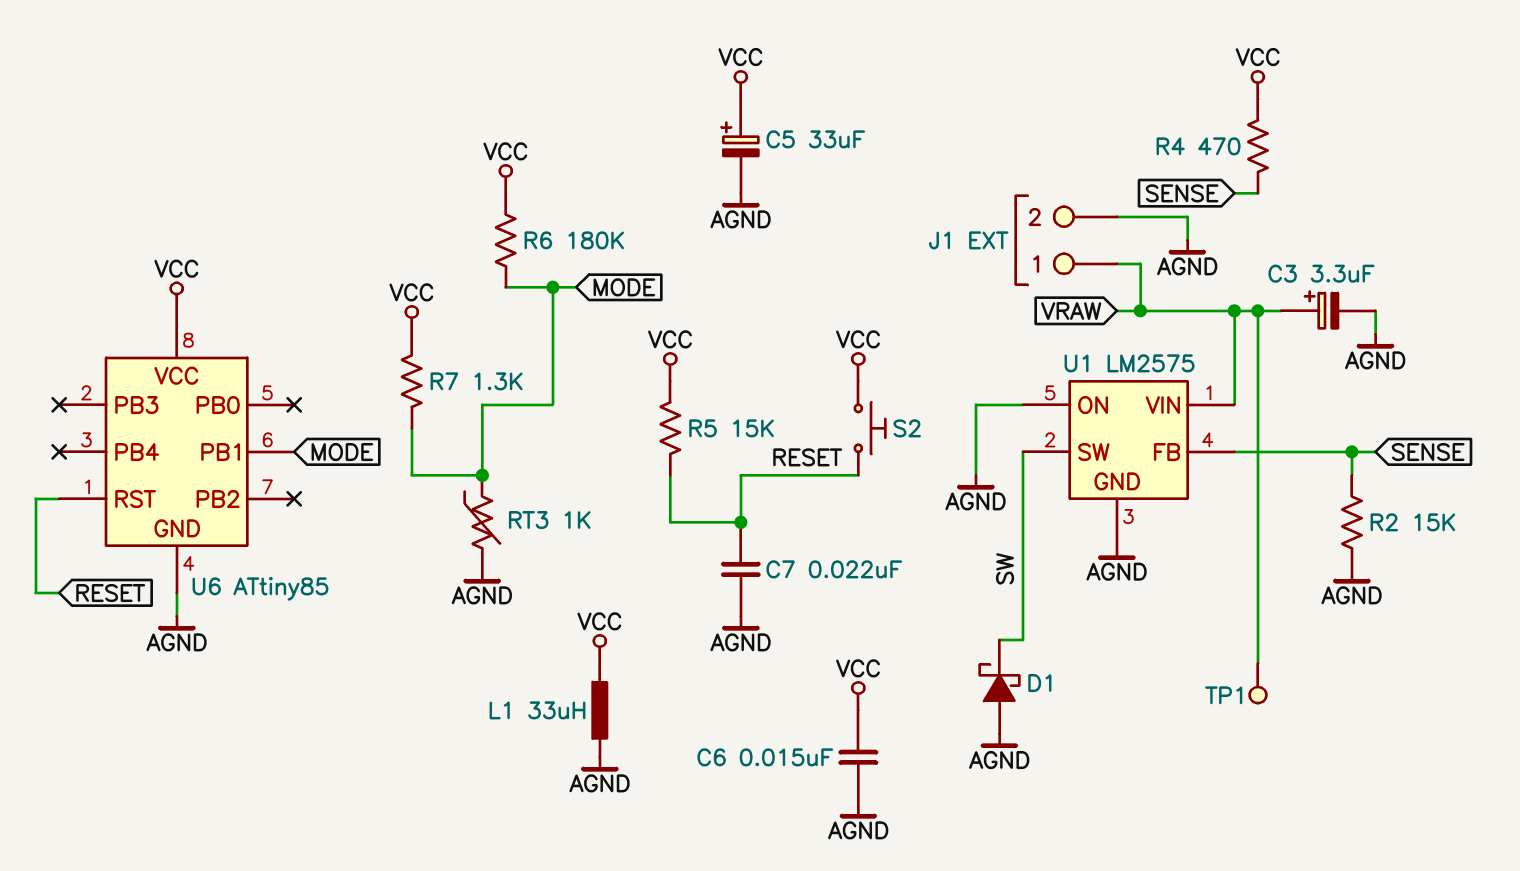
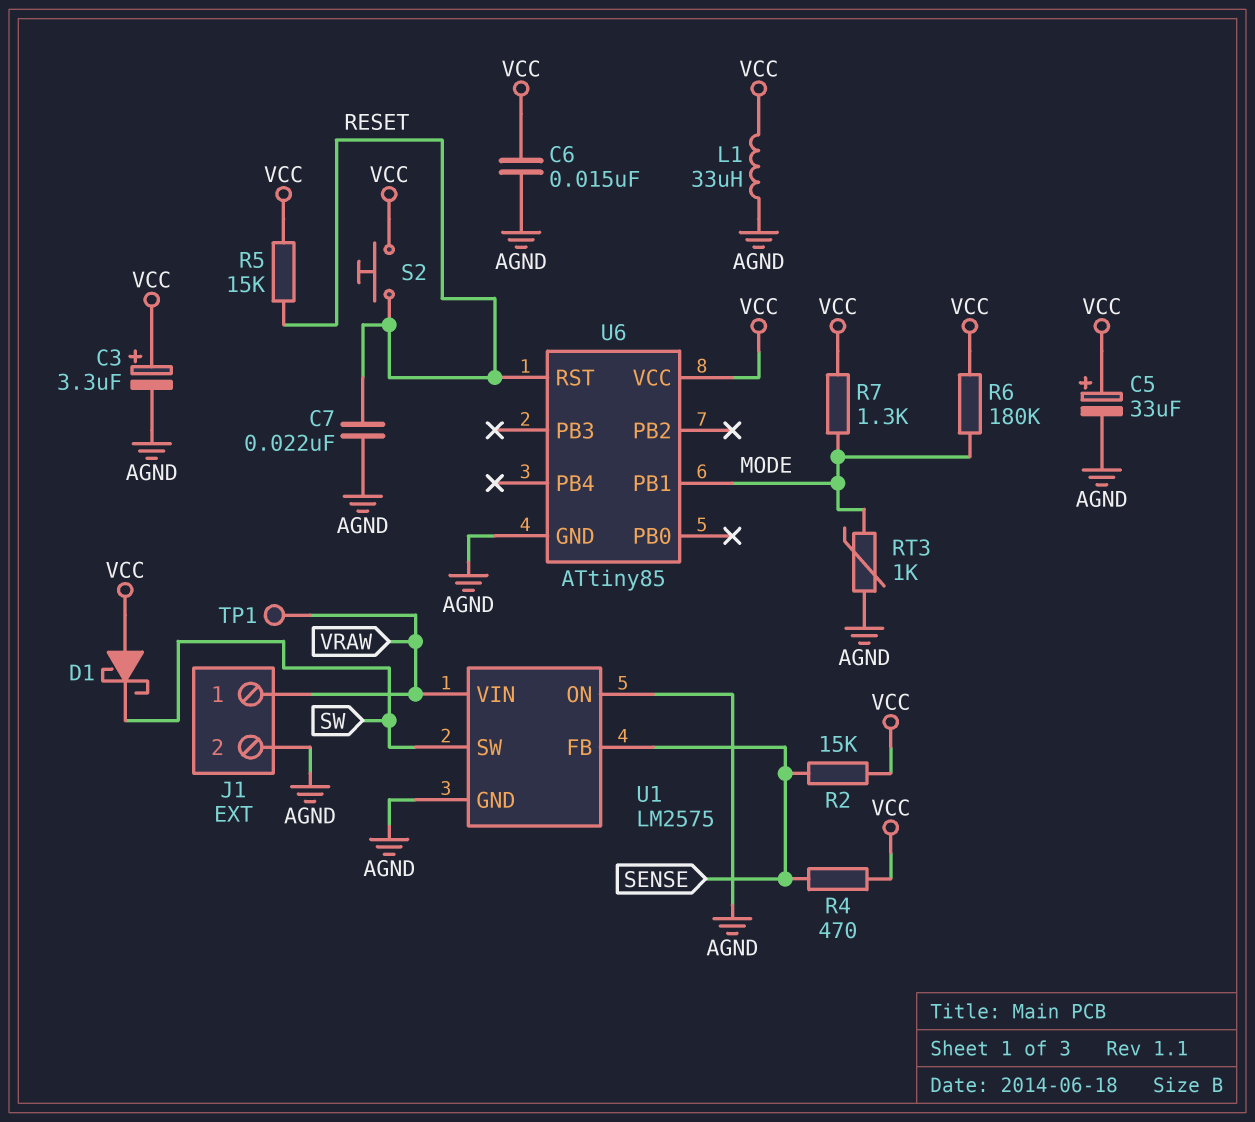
C3: 3.3uF (plus VRAW, minus AGND) -> 3.3uF (plus VCC, minus AGND)
D1: schottky (A AGND, K SW) -> schottky (A VCC, K SW)
R2: 15k (AGND, SENSE) -> 15k (SENSE, VCC)

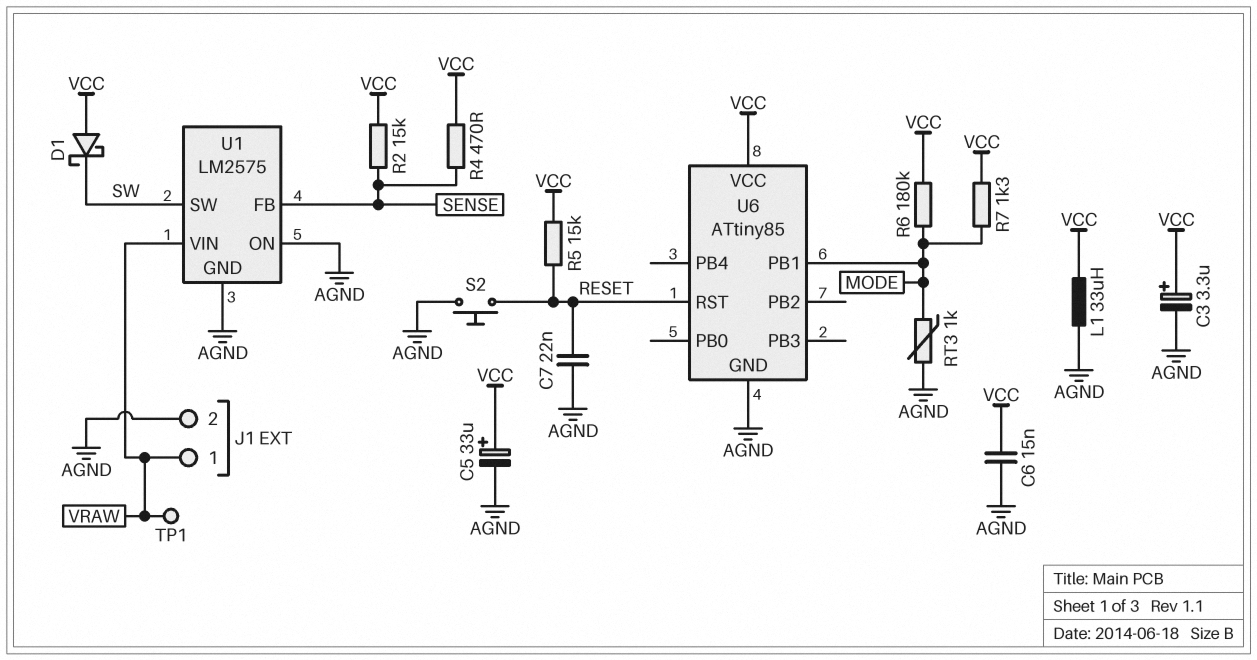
S2: button (RESET, VCC) -> button (AGND, RESET)

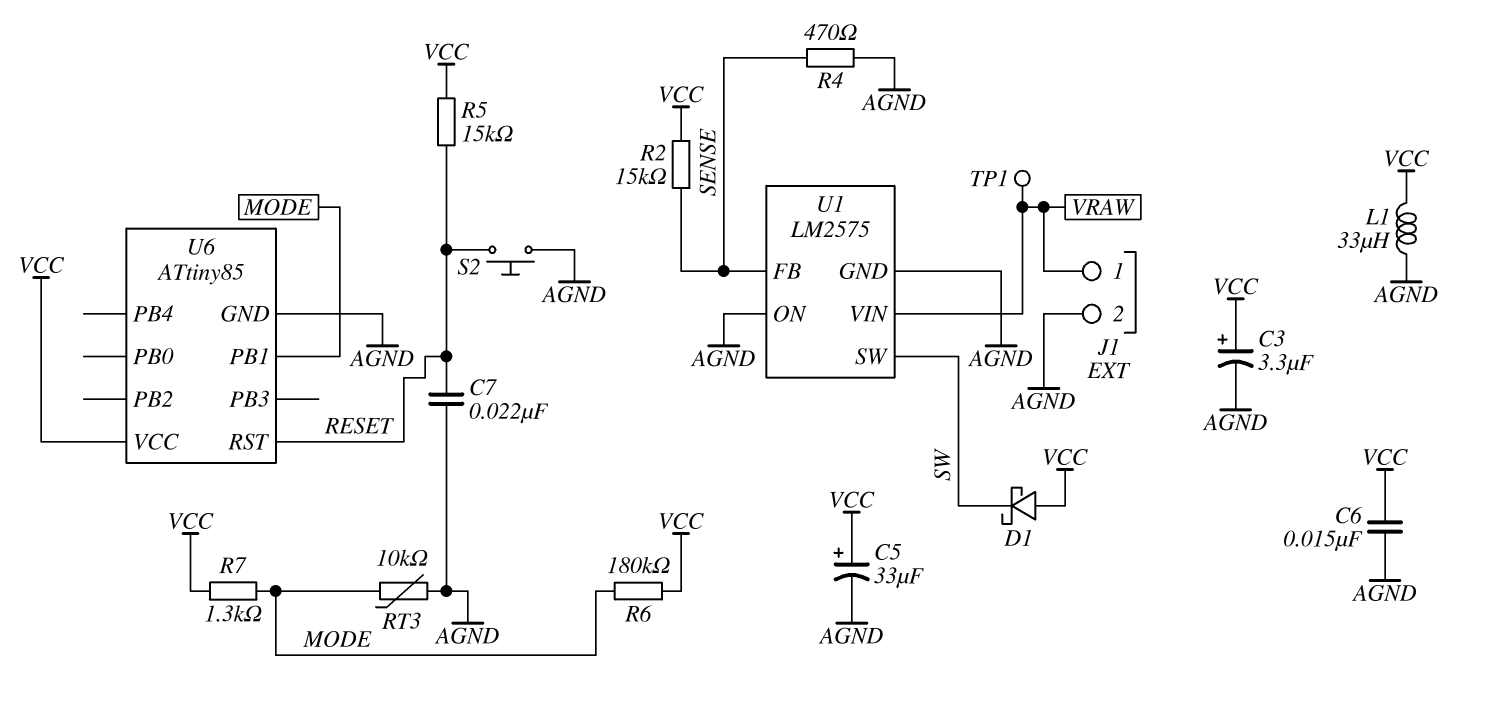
R4: 470 (SENSE, VCC) -> 470 (AGND, SENSE)
RT3: 1k (AGND, MODE) -> 10k (AGND, MODE)

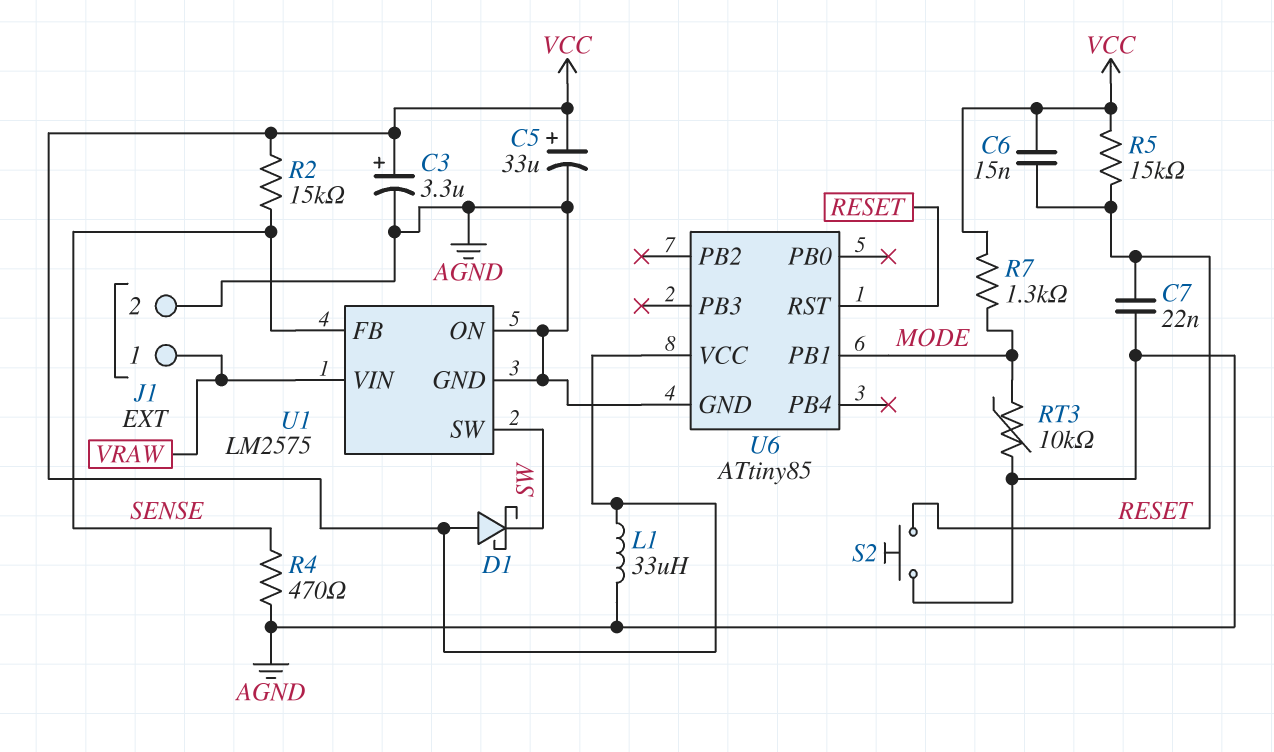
C6: 15nF (AGND, VCC) -> 15nF (RESET, VCC)
R6: 180k (MODE, VCC) -> none
TP1: test point (VRAW) -> none

